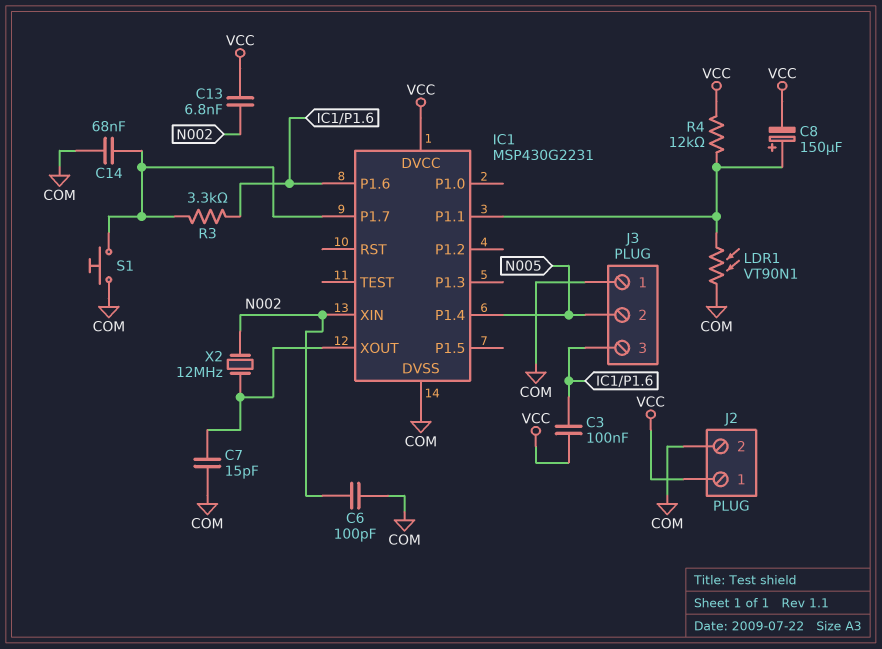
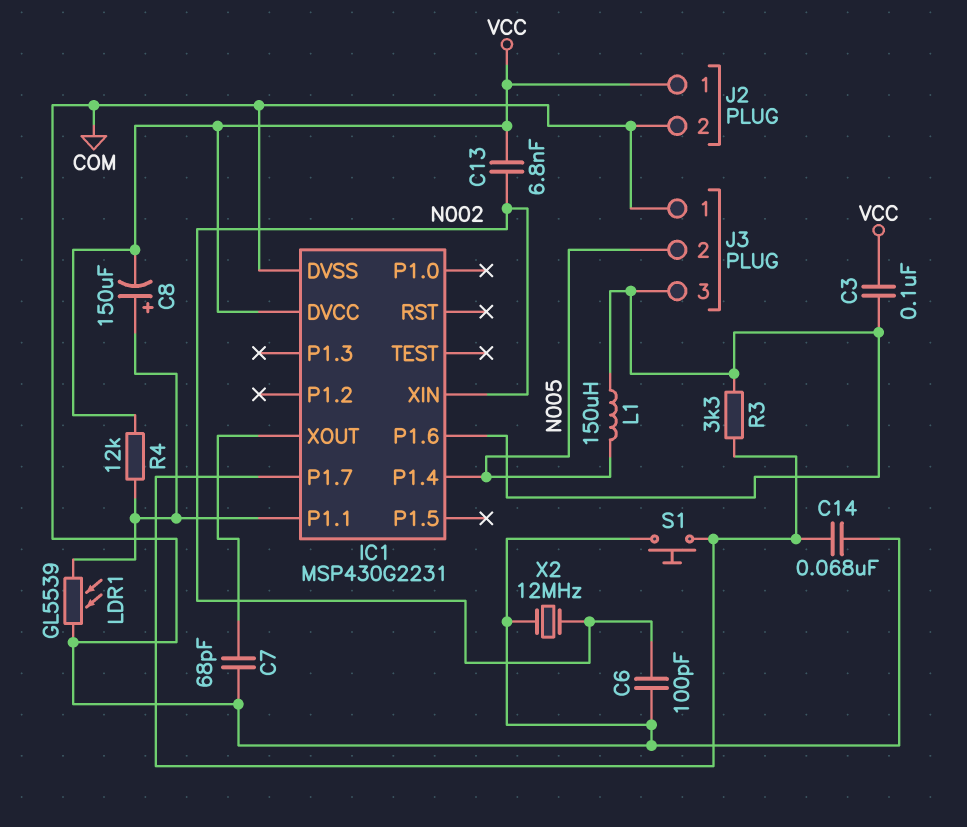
C7: 15pF (COM, IC1/XOUT) -> 68pF (COM, IC1/XOUT)
L1: none -> 150uH (IC1/P1.6, N005)
LDR1: VT90N1 (COM, IC1/P1.1) -> GL5539 (COM, IC1/P1.1)
X2: 12MHz (IC1/XOUT, N002) -> 12MHz (COM, N002)

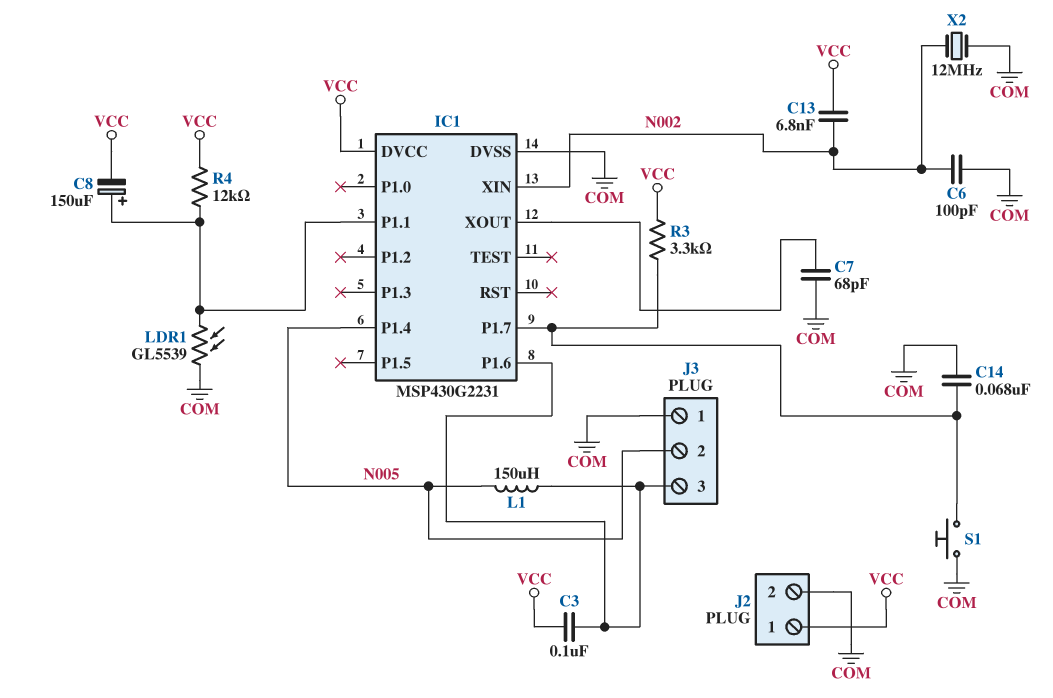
R3: 3.3k (IC1/P1.6, IC1/P1.7) -> 3.3k (IC1/P1.7, VCC)

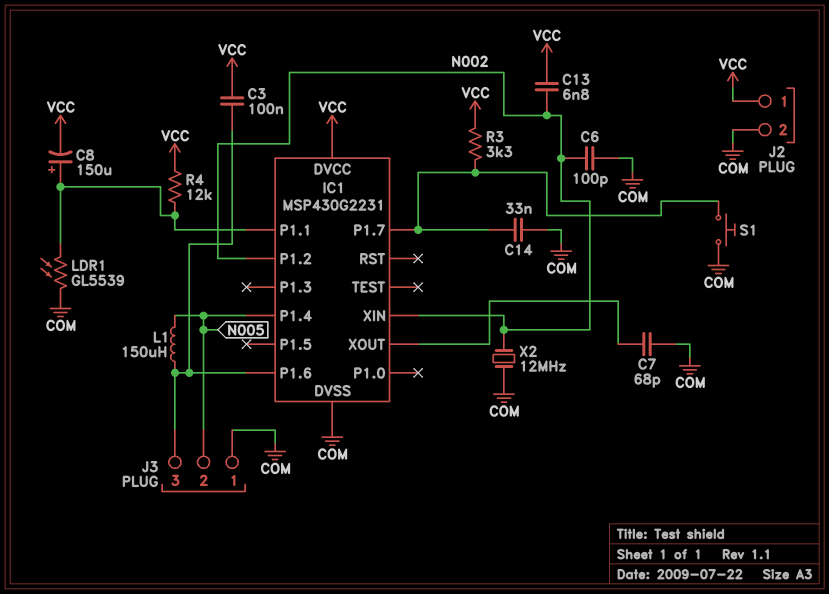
C14: 68nF (COM, IC1/P1.7) -> 33nF (COM, IC1/P1.7)
IC1 pin P1.2: none -> N002

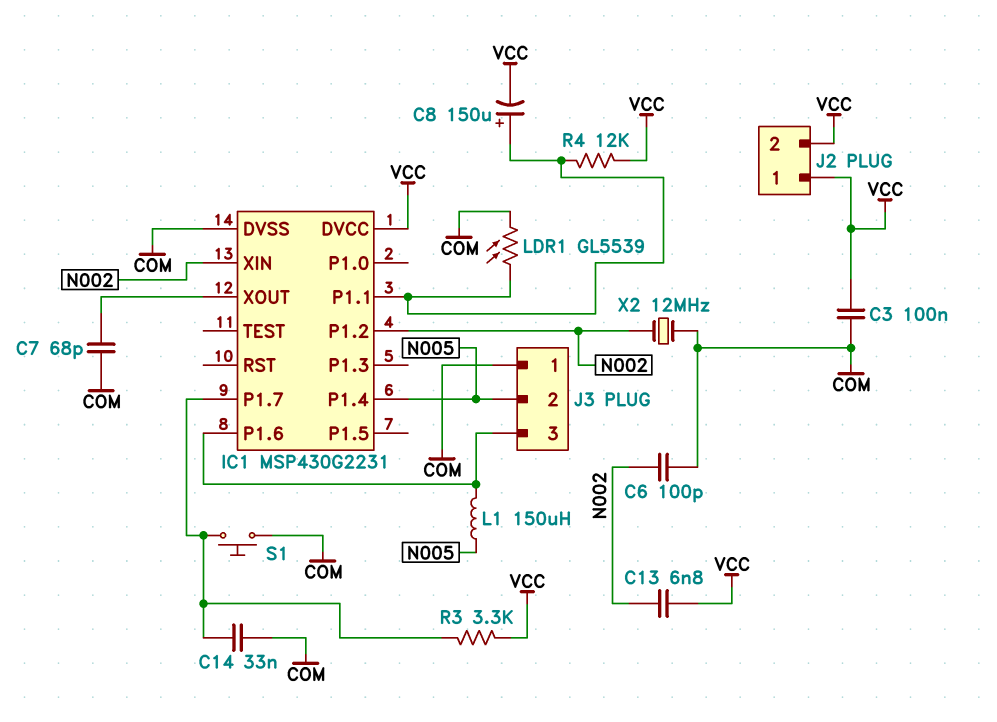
C3: 100nF (IC1/P1.6, VCC) -> 100nF (COM, VCC)
J2 pin 2: COM -> VCC

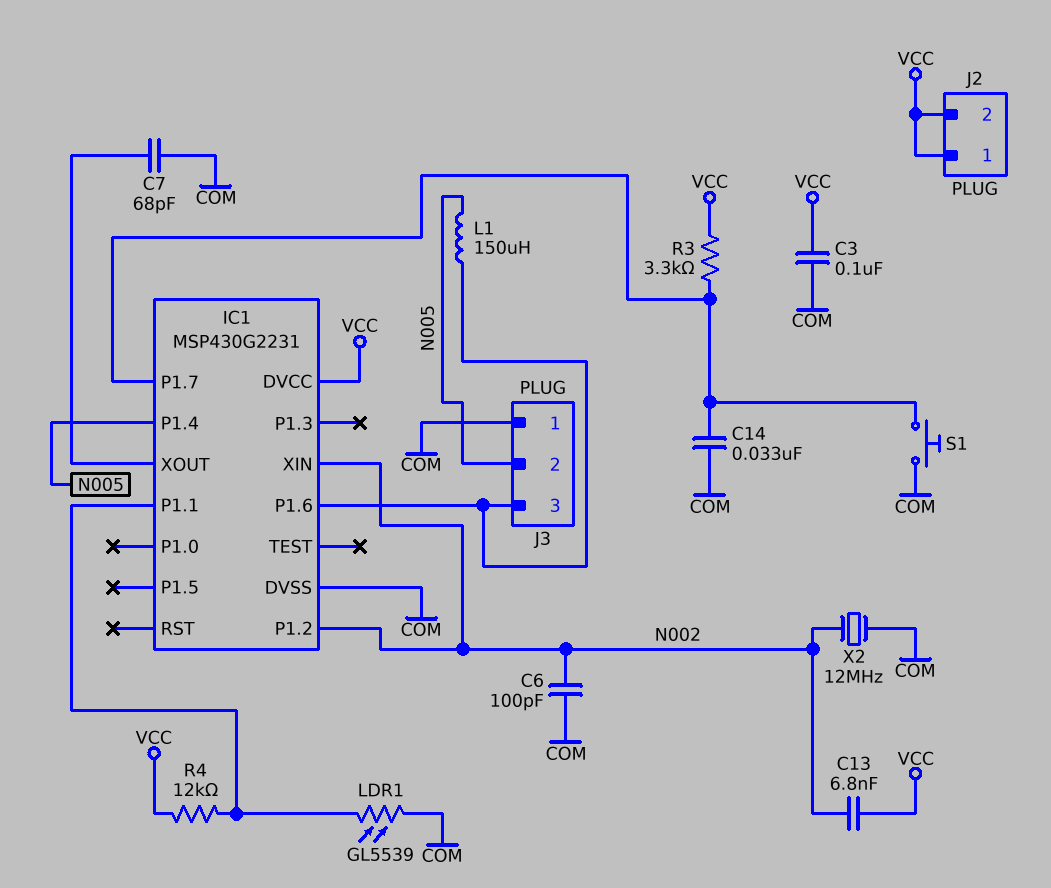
C8: 150uF (plus IC1/P1.1, minus VCC) -> none

